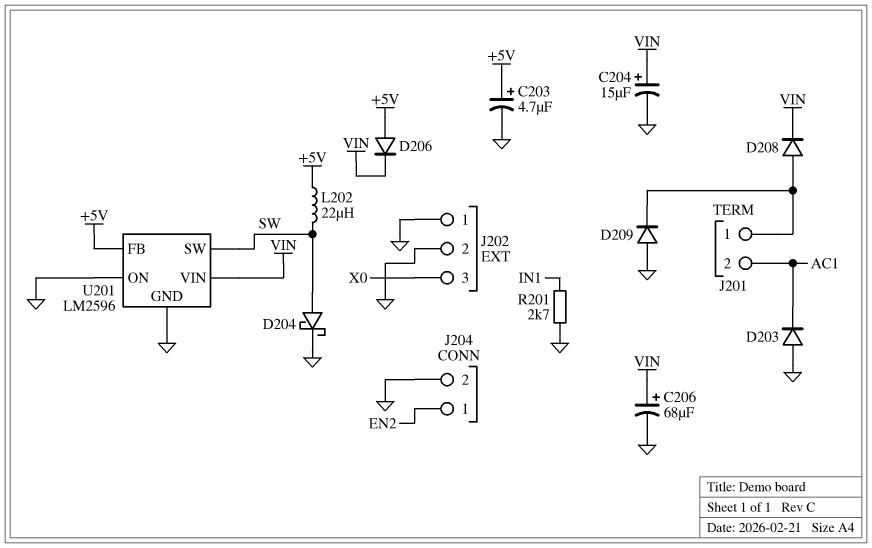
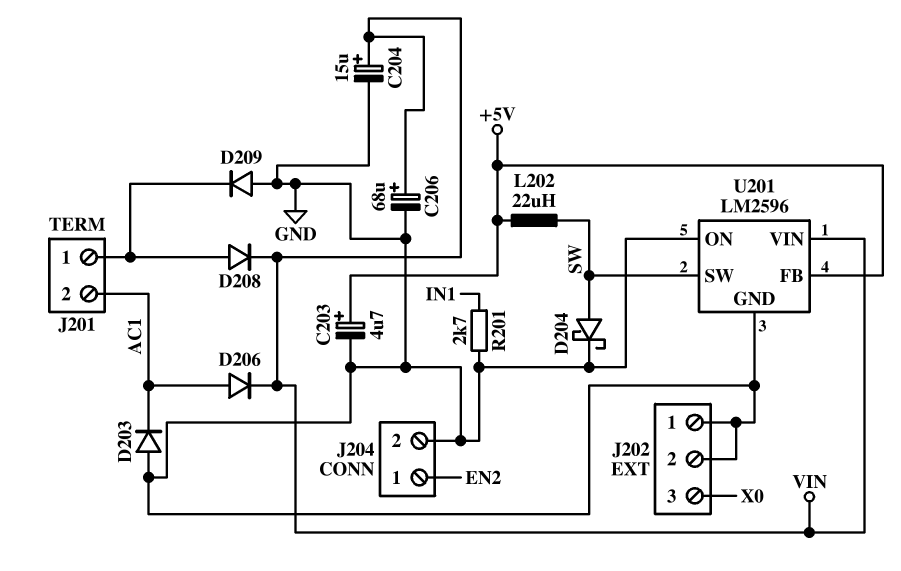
D206: diode (A +5V, K VIN) -> diode (A AC1, K VIN)

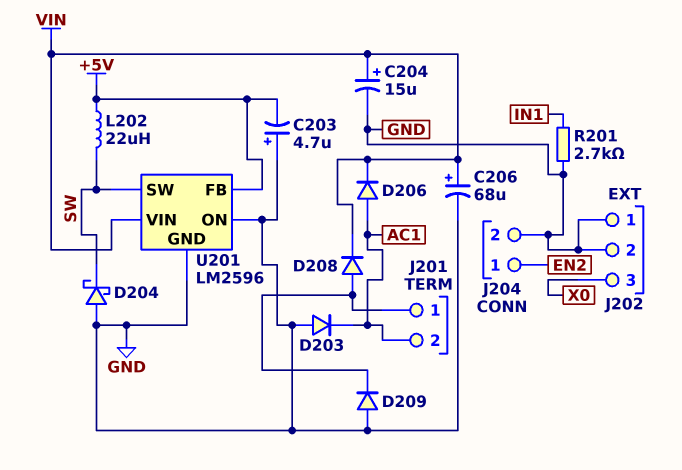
C203: 4.7uF (plus +5V, minus GND) -> 4.7uF (plus GND, minus +5V)
D204: schottky (A SW, K GND) -> schottky (A GND, K SW)

